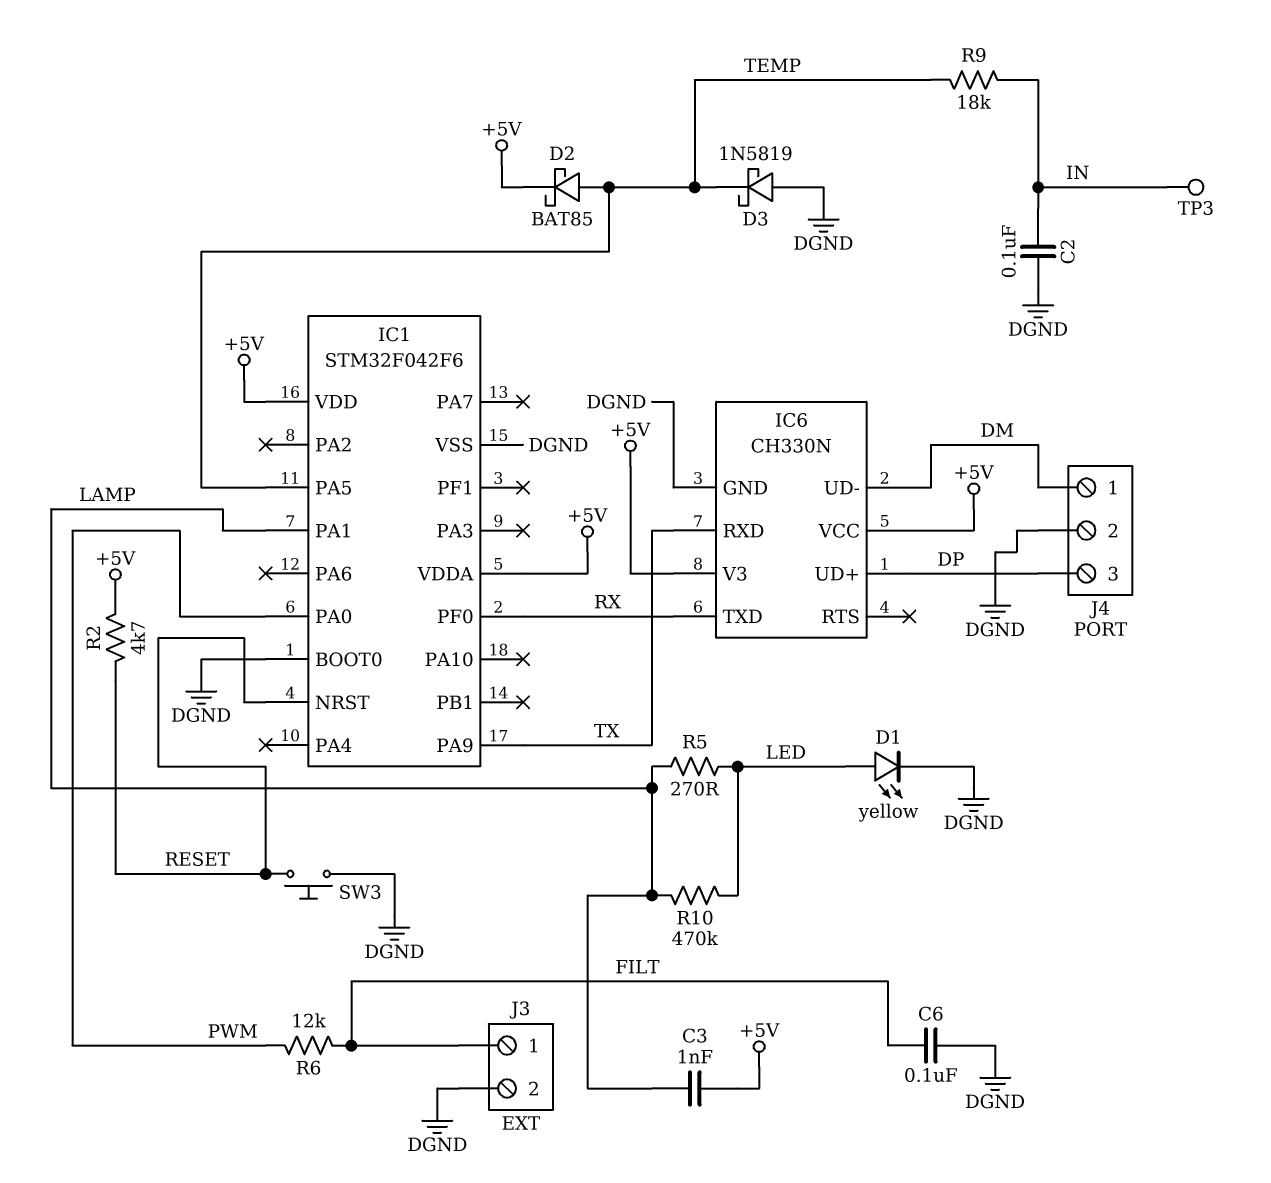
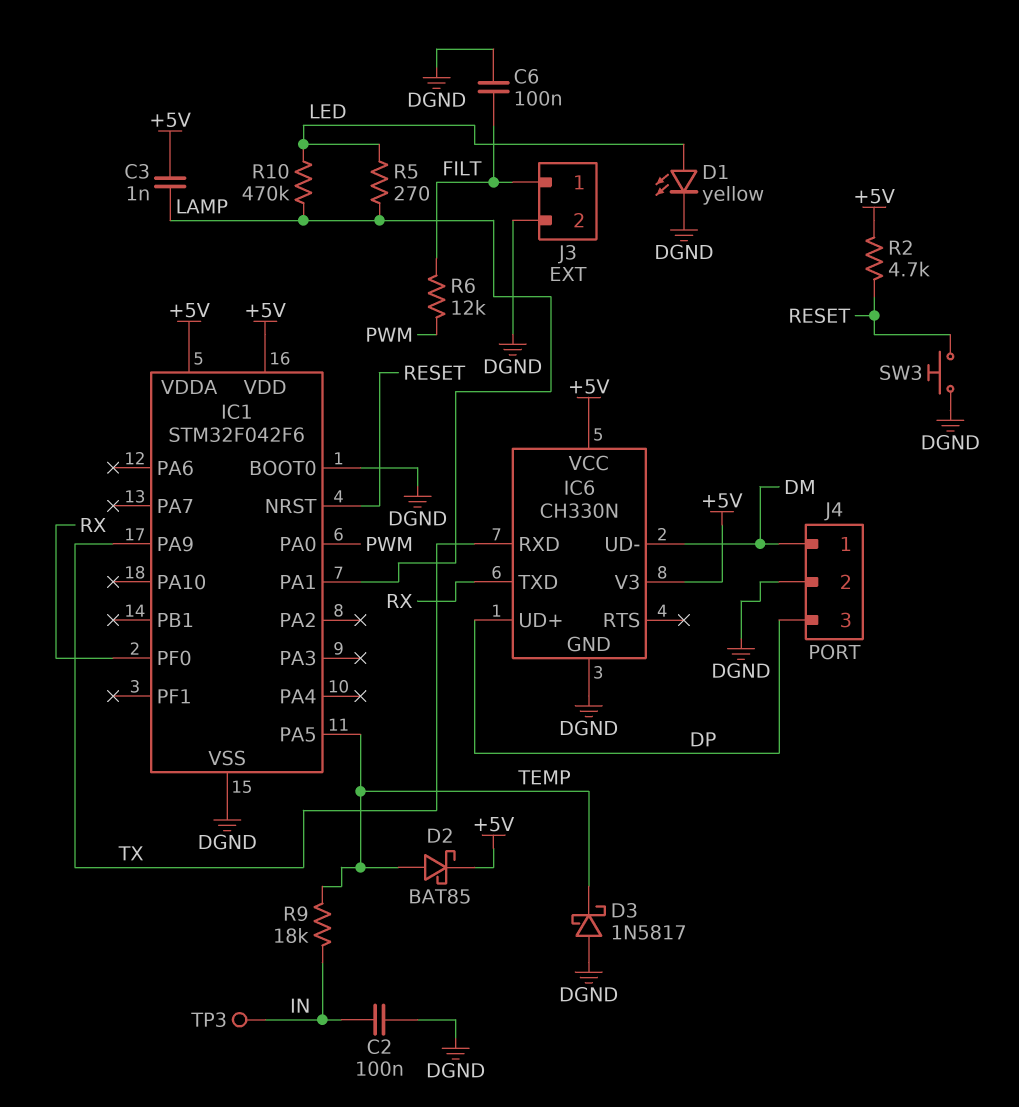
D3: schottky 1N5819 (A DGND, K TEMP) -> schottky 1N5817 (A DGND, K TEMP)

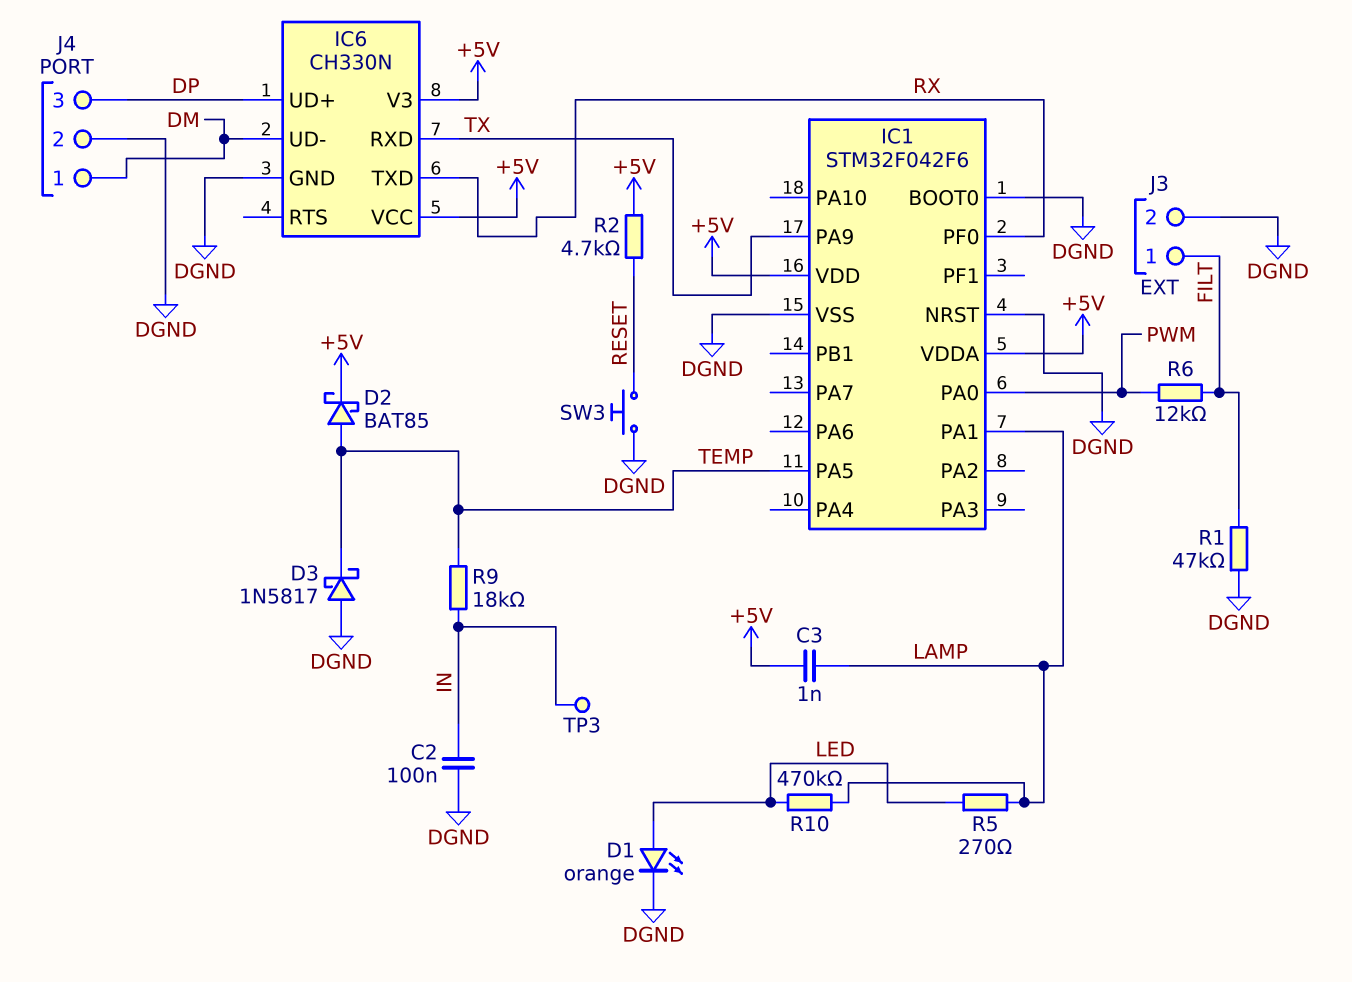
C6: 100nF (DGND, FILT) -> none
D1: LED yellow (A LED, K DGND) -> LED orange (A LED, K DGND)
IC1 pin NRST: RESET -> DGND
R1: none -> 47k (DGND, FILT)

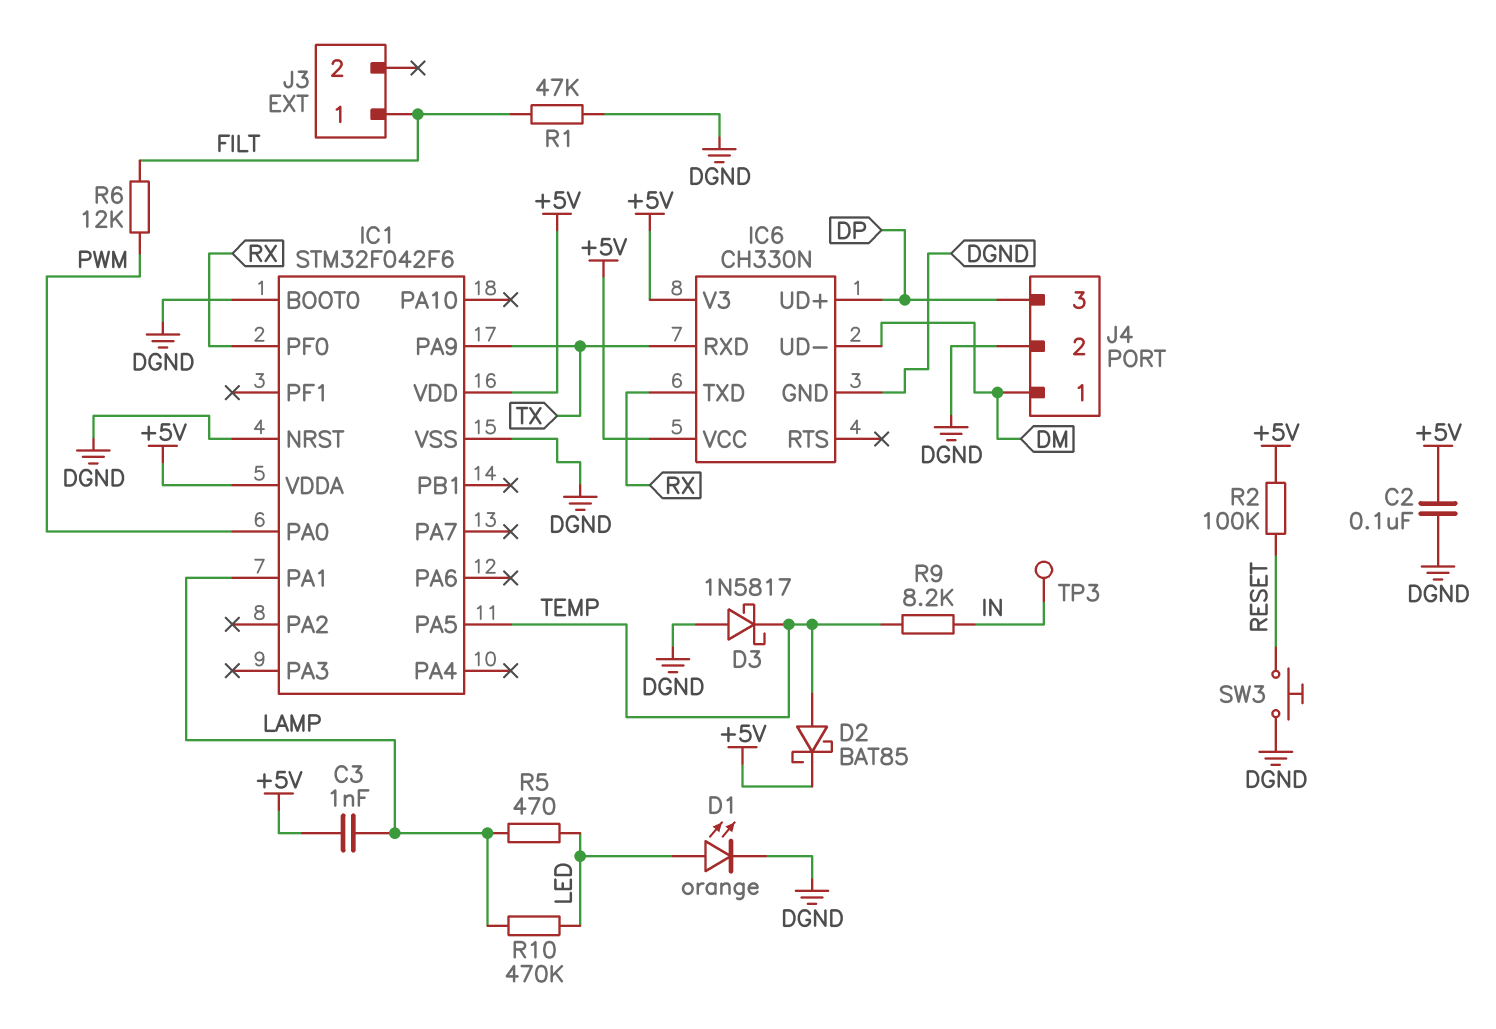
C2: 100nF (DGND, IN) -> 100nF (+5V, DGND)
J3 pin 2: DGND -> none
R2: 4.7k (+5V, RESET) -> 100k (+5V, RESET)
R5: 270 (LAMP, LED) -> 470 (LAMP, LED)
R9: 18k (IN, TEMP) -> 8.2k (IN, TEMP)

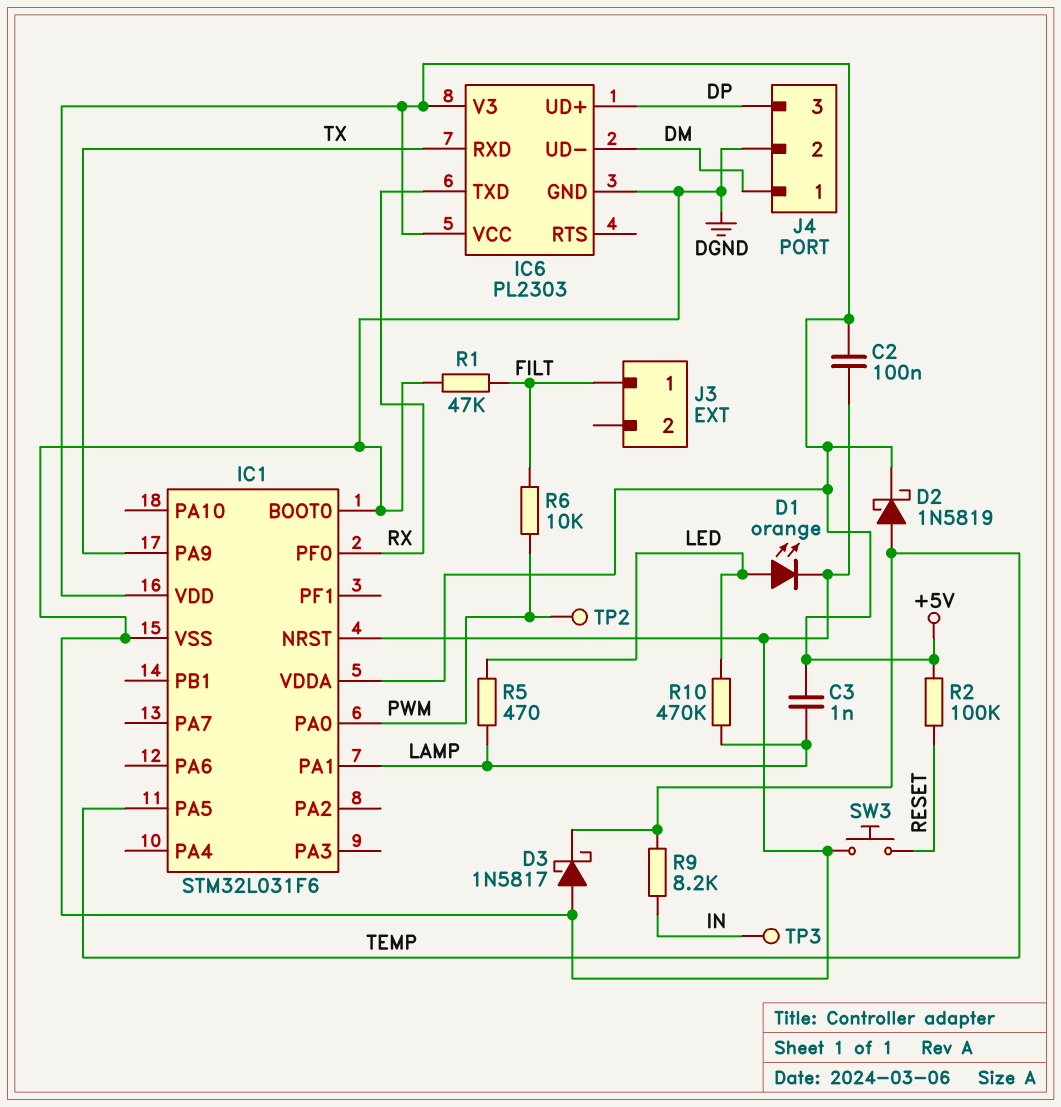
D2: schottky BAT85 (A TEMP, K +5V) -> schottky 1N5819 (A TEMP, K +5V)
IC1: STM32F042F6 -> STM32L031F6
IC6: CH330N -> PL2303
R6: 12k (FILT, PWM) -> 10k (FILT, PWM)
TP2: none -> test point (PWM)

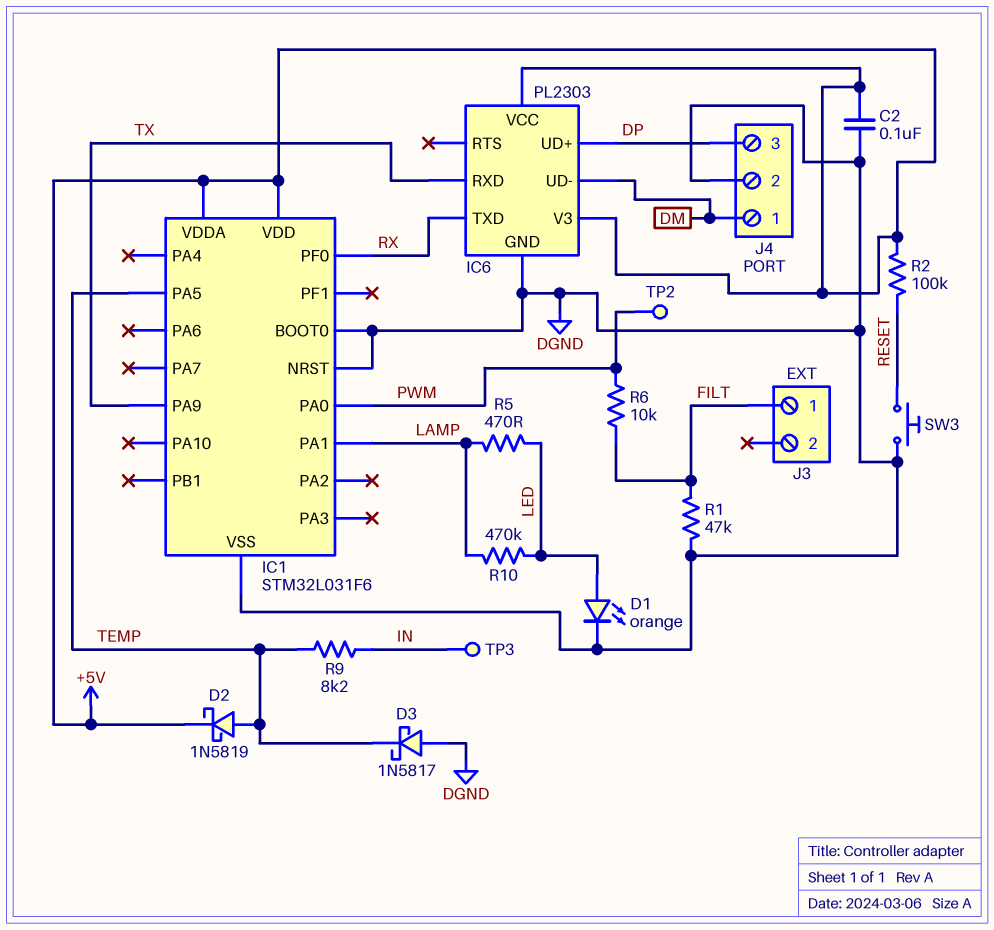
C3: 1nF (+5V, LAMP) -> none

